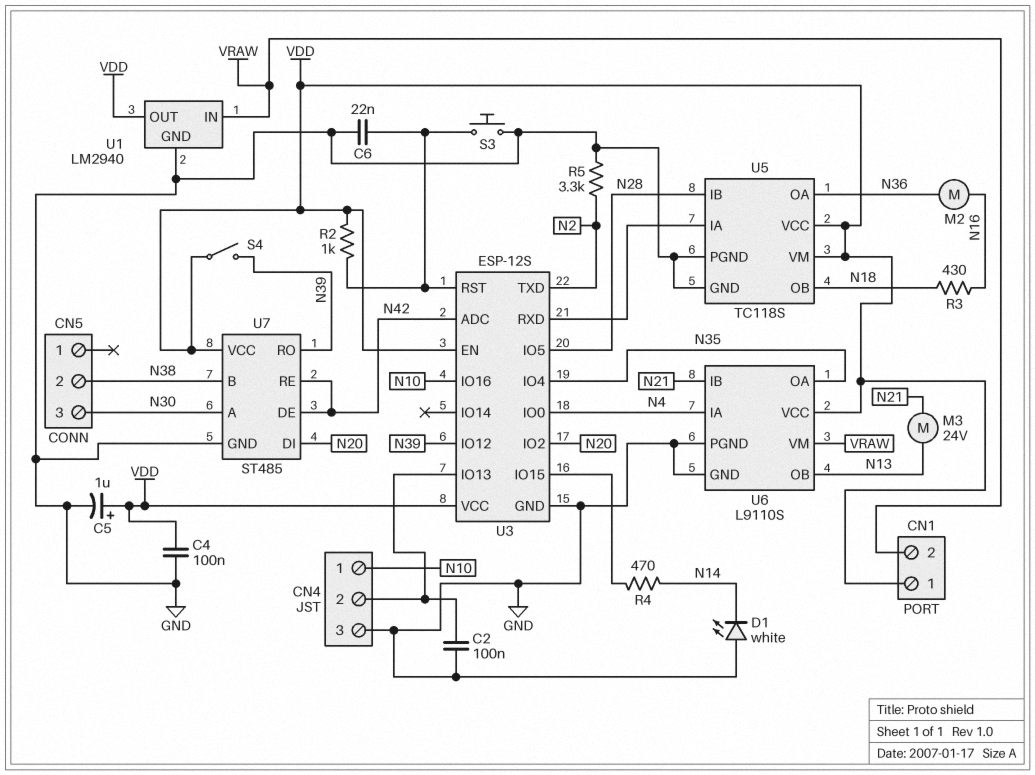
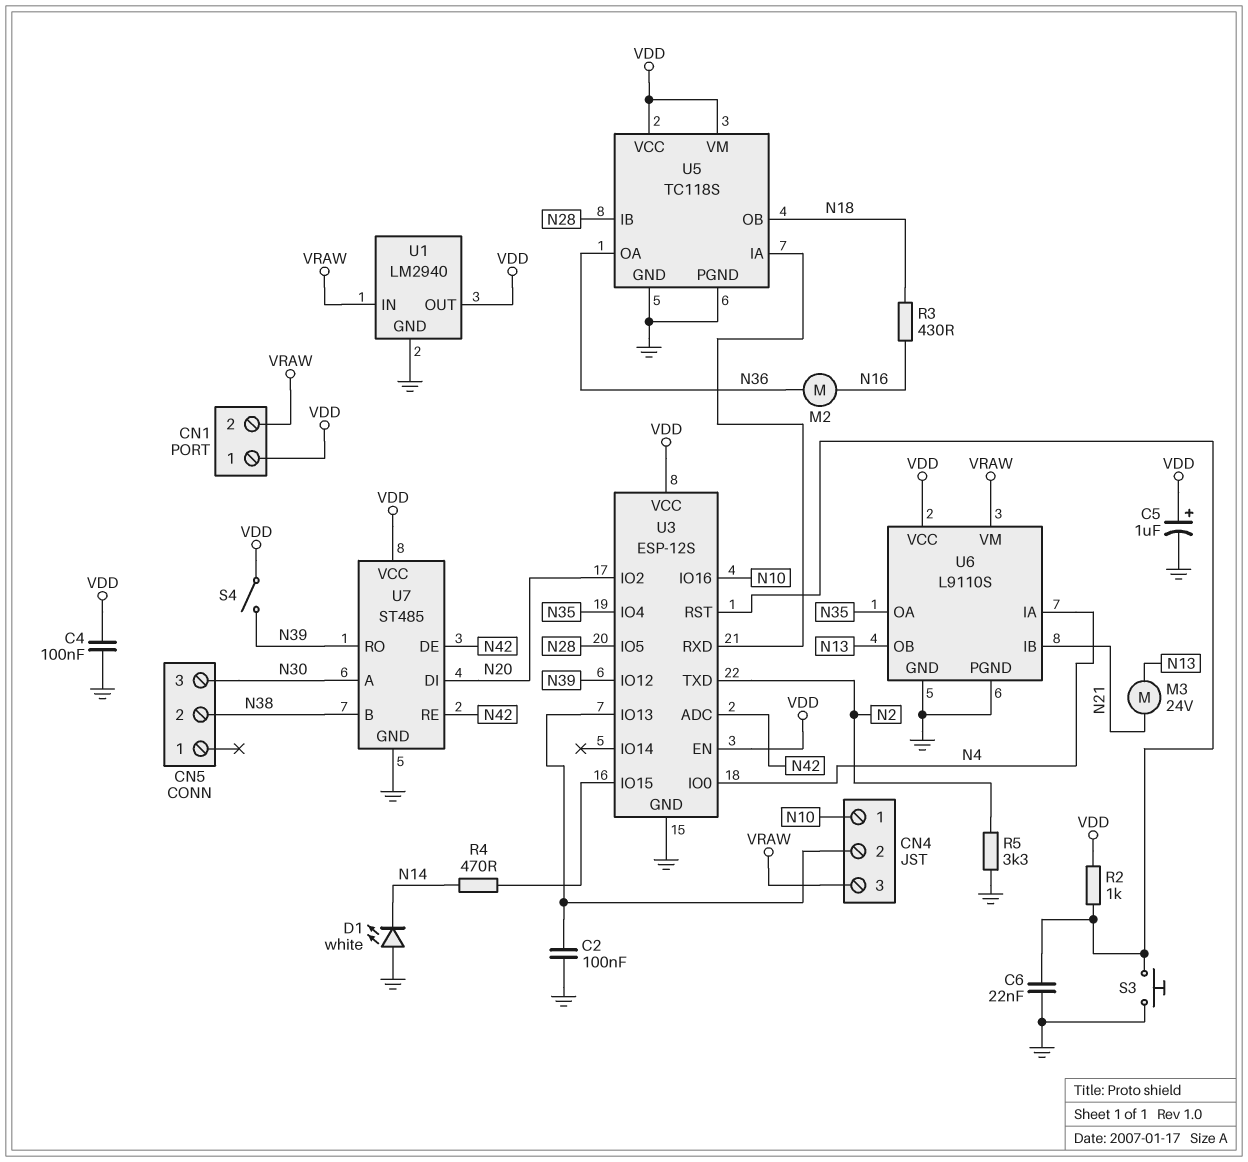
CN4 pin 3: GND -> VRAW

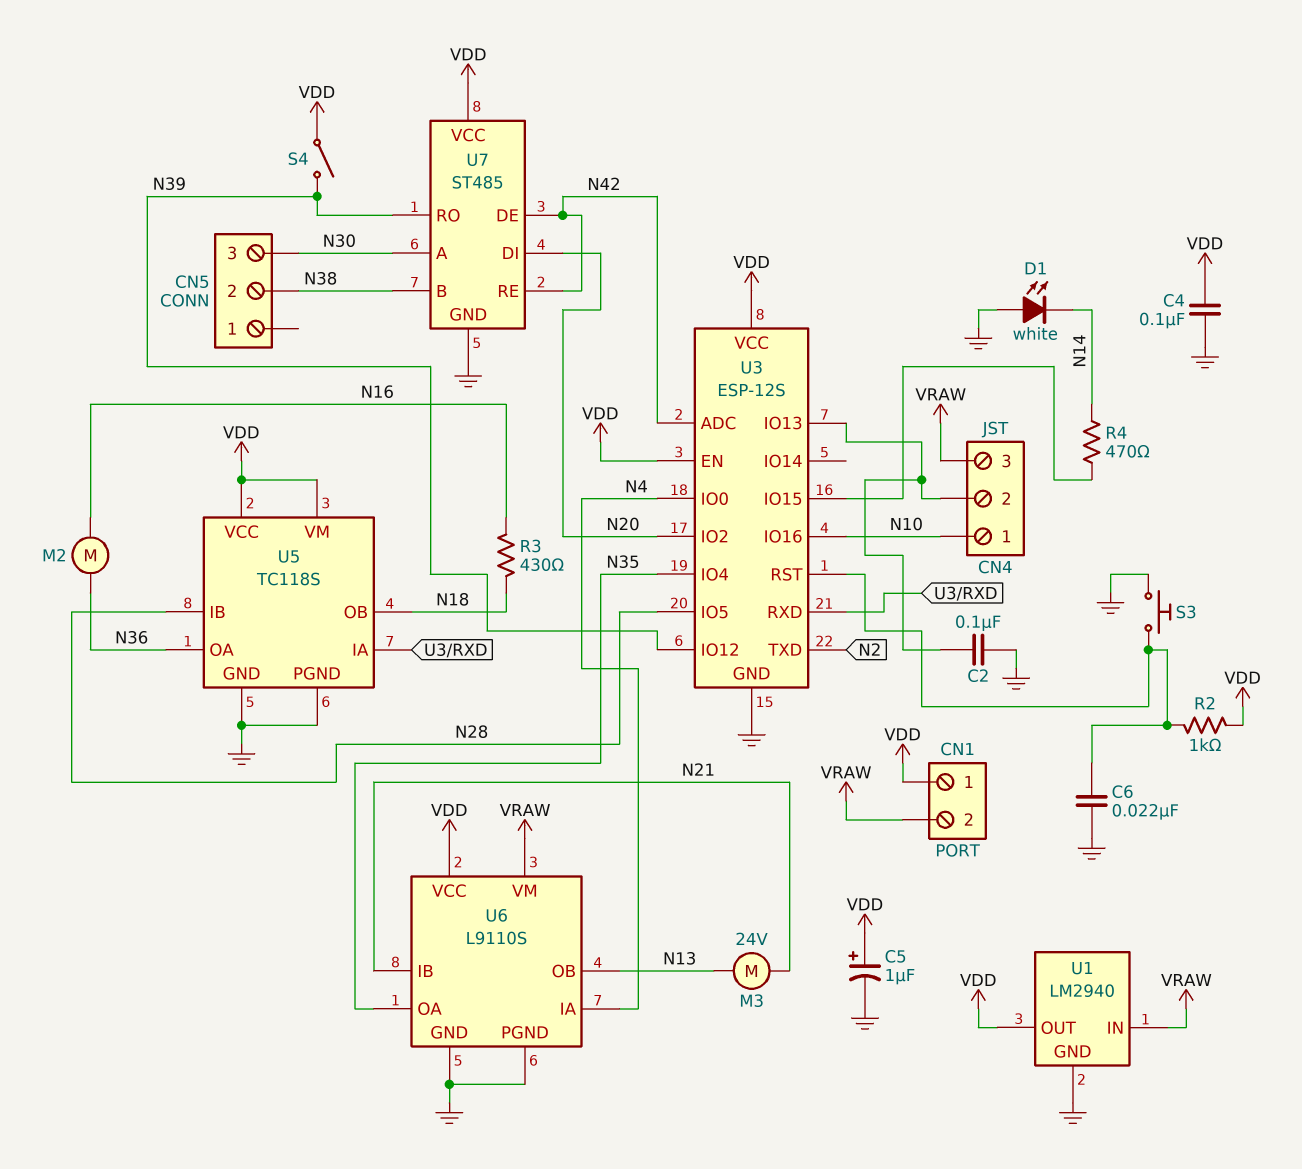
R5: 3.3k (GND, N2) -> none

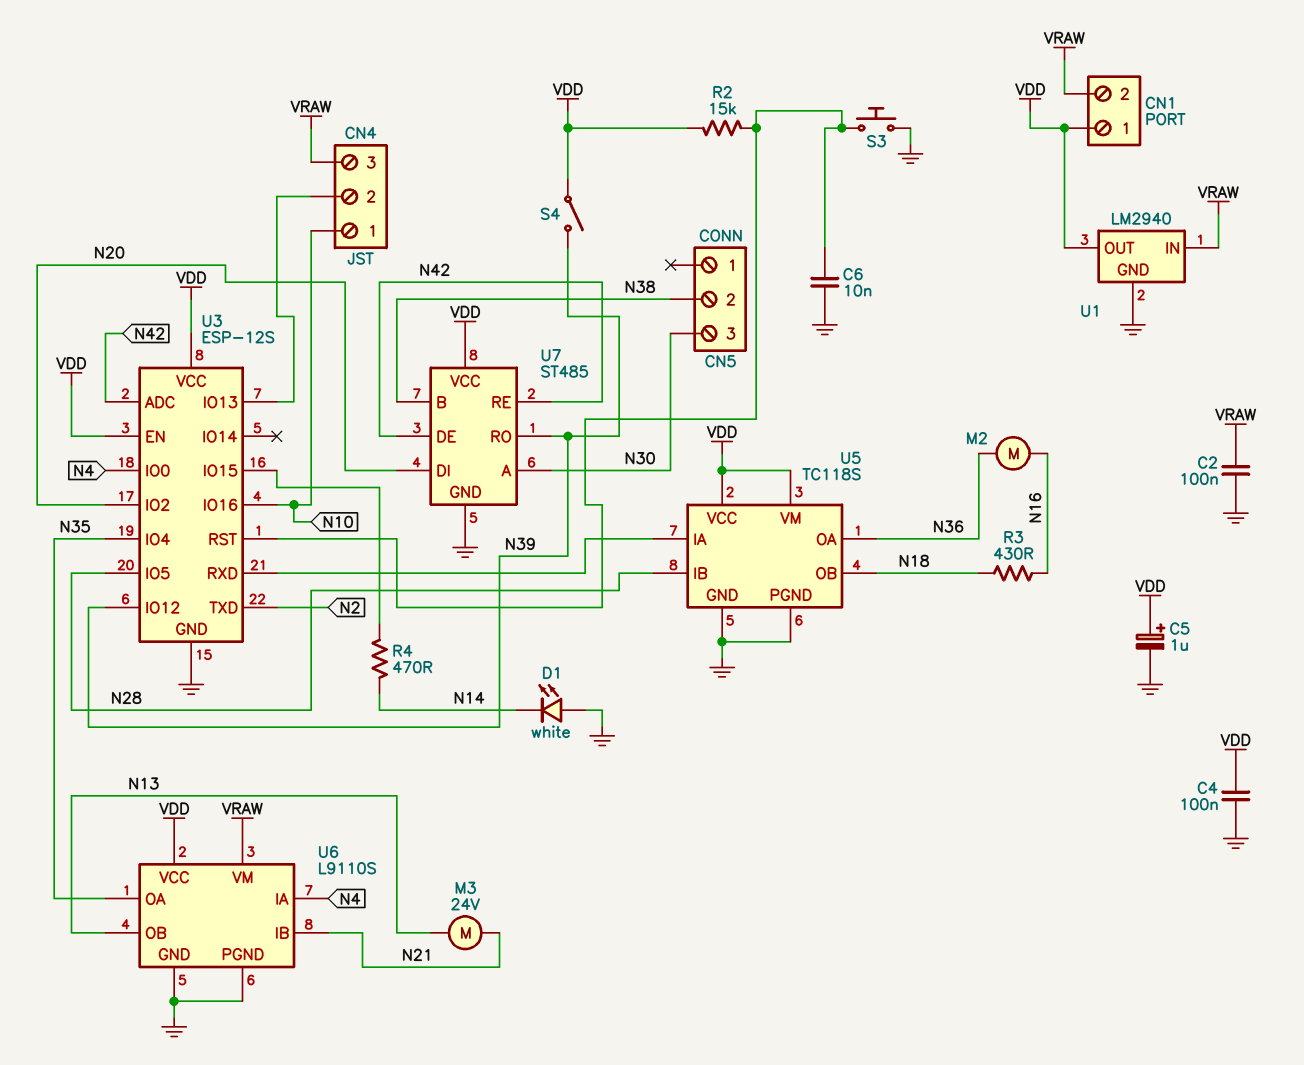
C2: 100nF (CN4/2, GND) -> 100nF (GND, VRAW)
C6: 22nF (GND, U3/RST) -> 10nF (GND, U3/RST)
R2: 1k (U3/RST, VDD) -> 15k (U3/RST, VDD)

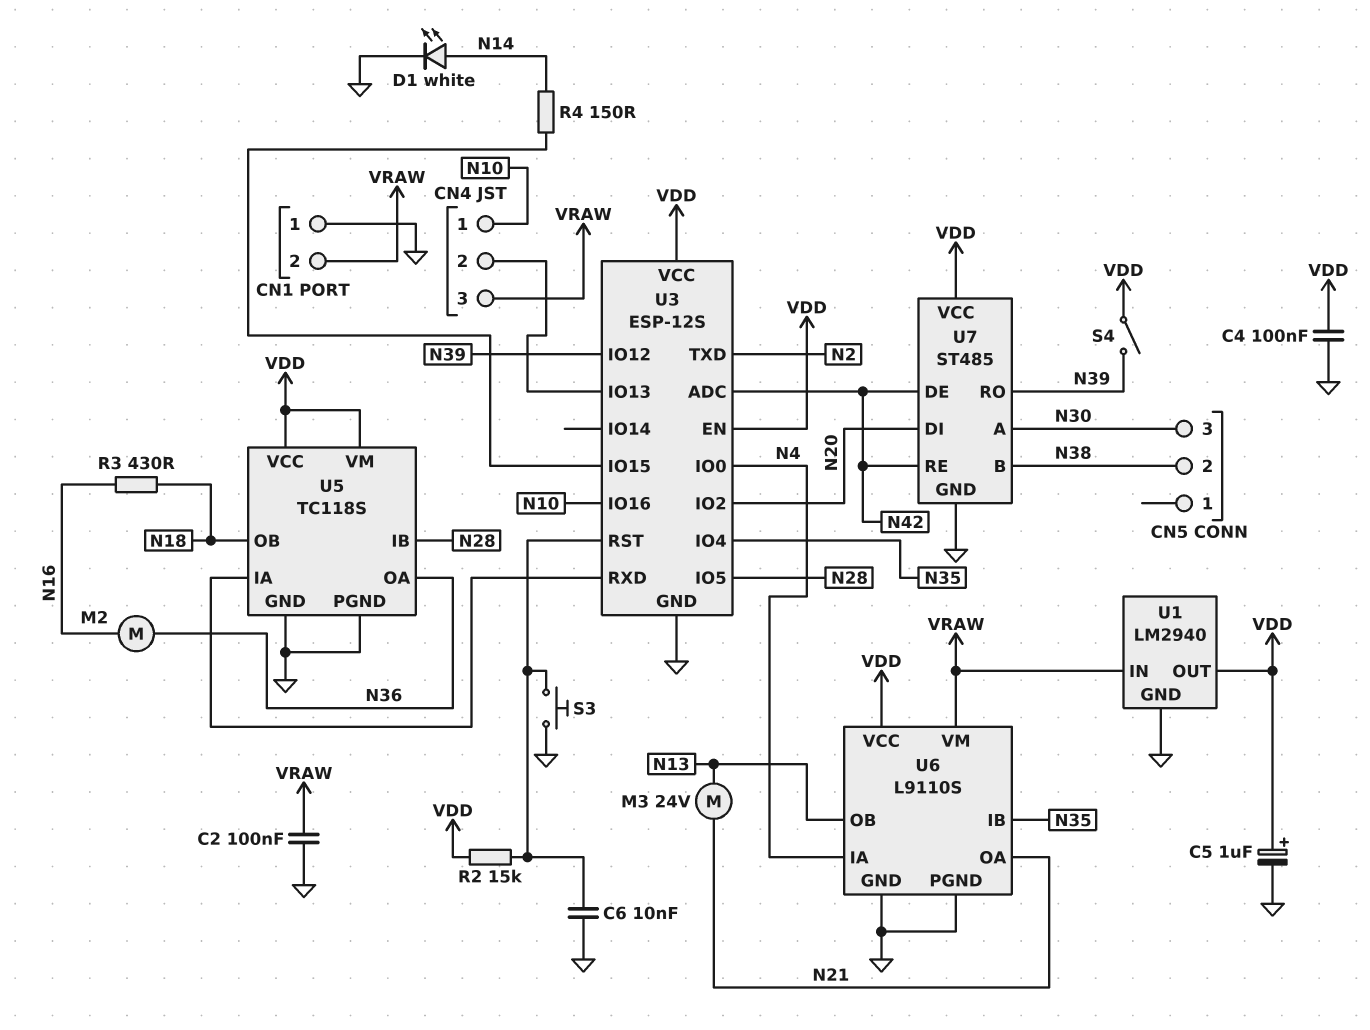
CN1 pin 1: VDD -> GND
D1: LED white (A GND, K N14) -> LED white (A N14, K GND)
R4: 470 (N14, U3/IO15) -> 150 (N14, U3/IO15)
U6 pin IB: N21 -> N35
U6 pin OA: N35 -> N21

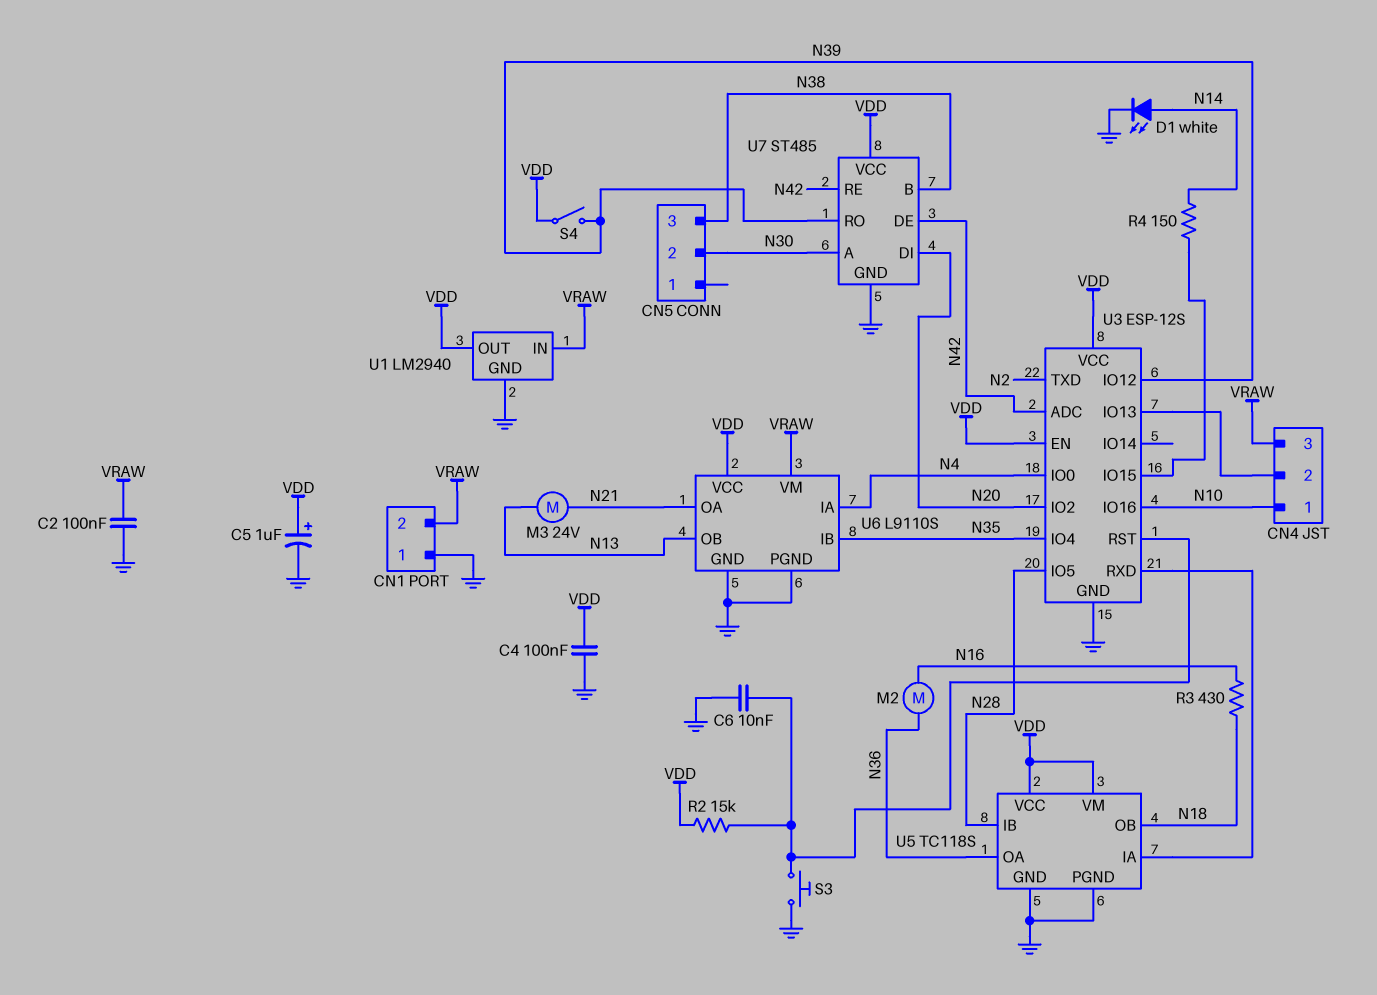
CN5 pin 2: N38 -> N30
CN5 pin 3: N30 -> N38

